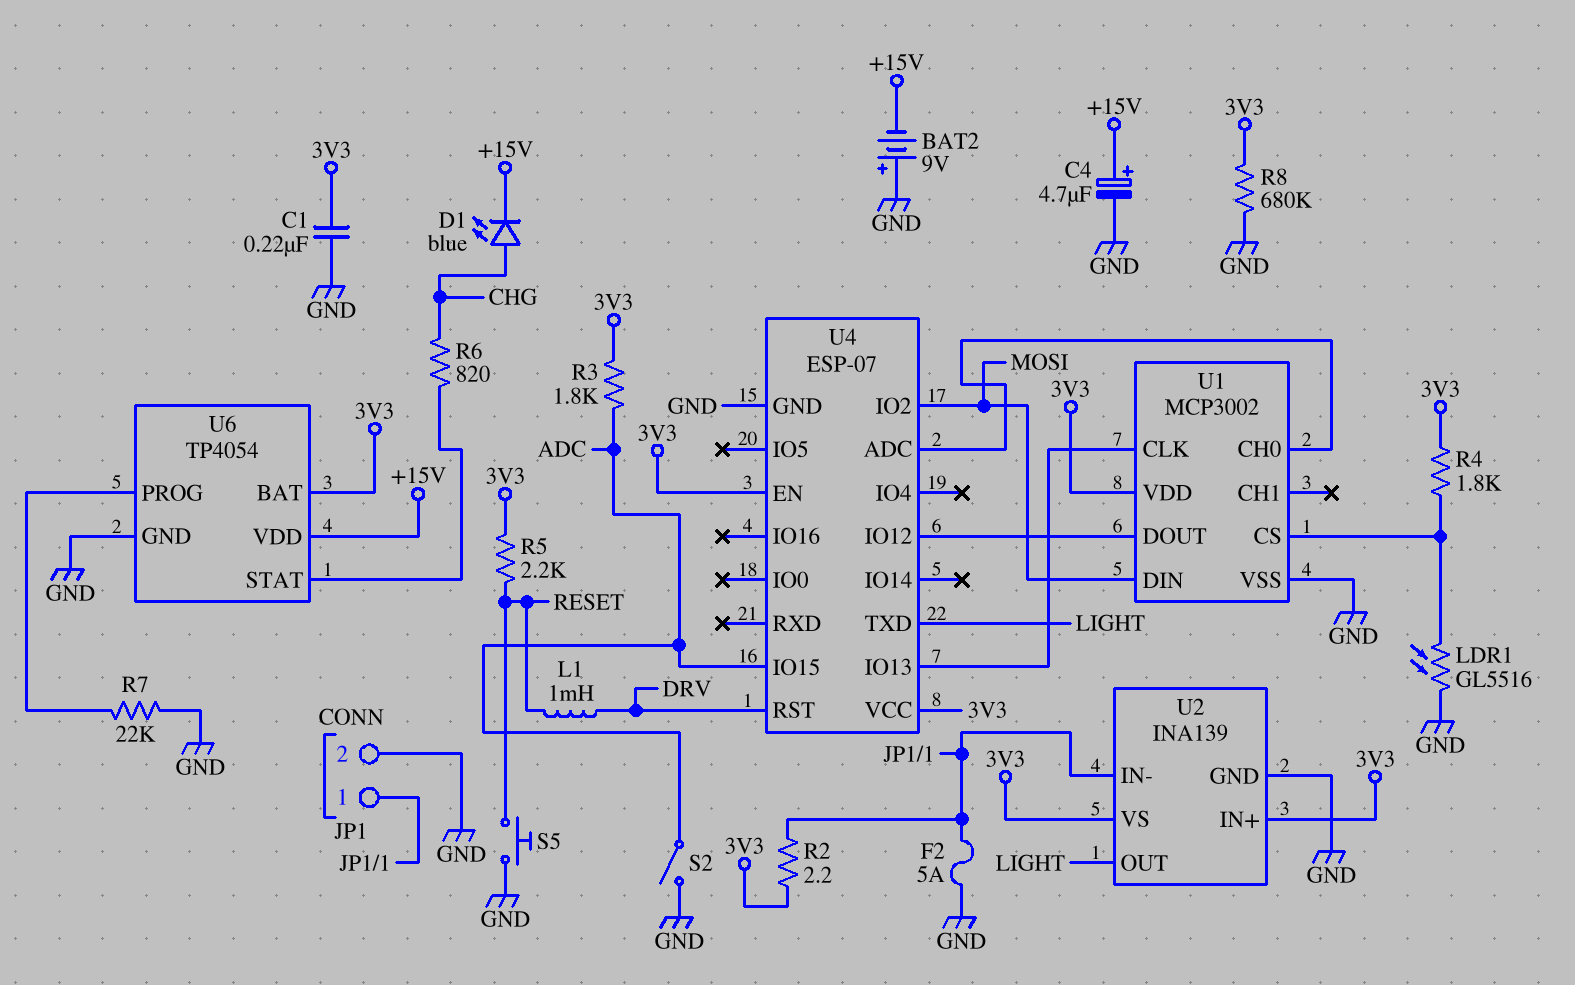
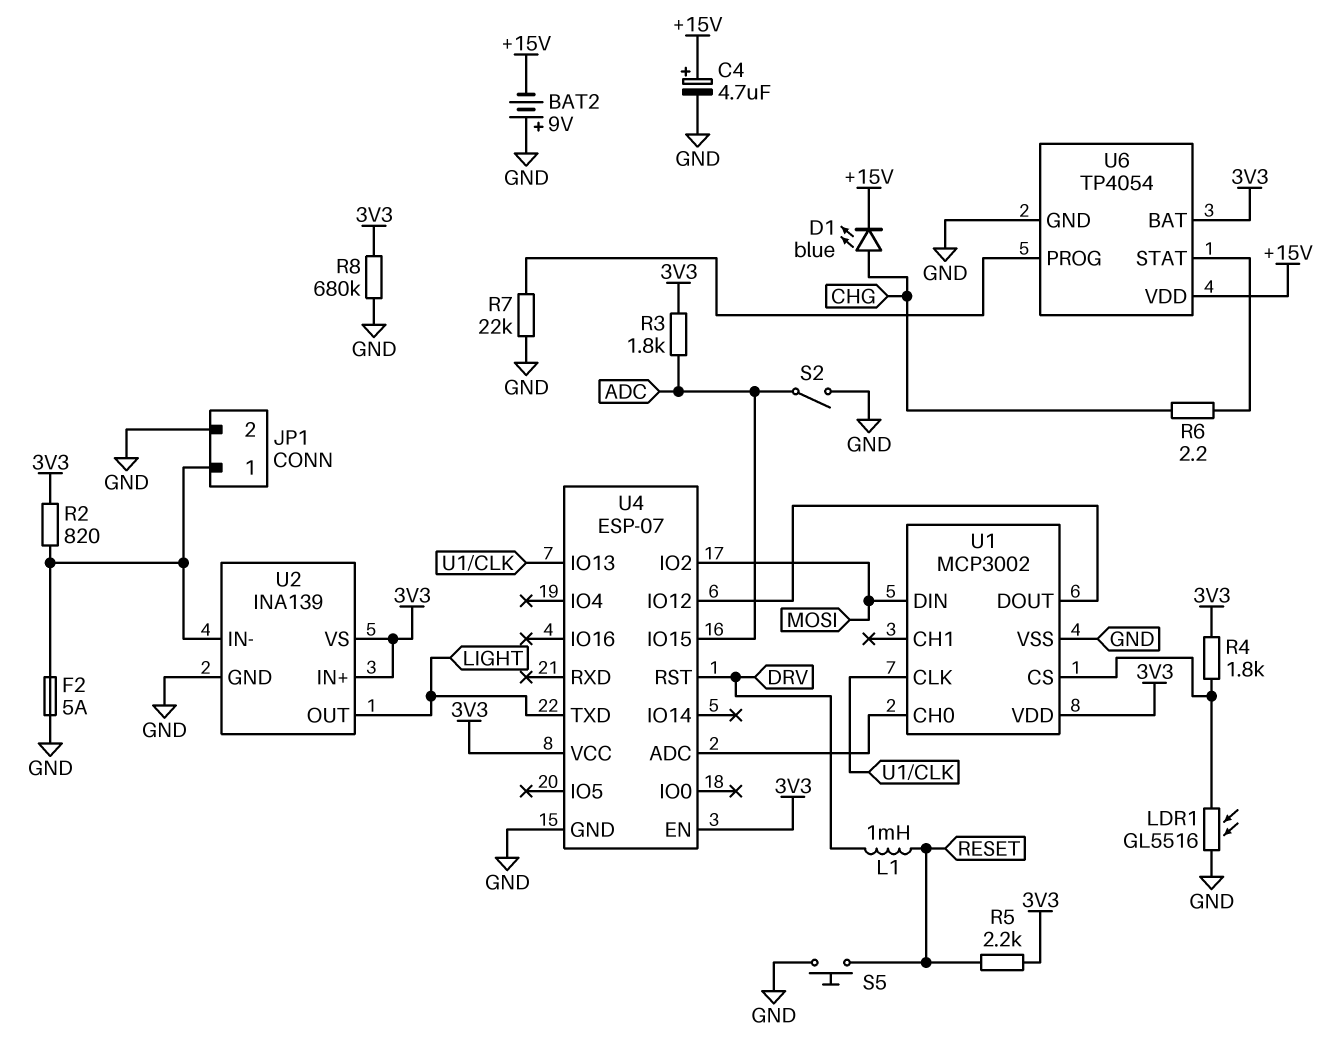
C1: 220nF (3V3, GND) -> none
R2: 2.2 (3V3, JP1/1) -> 820 (3V3, JP1/1)
R6: 820 (CHG, U6/STAT) -> 2.2 (CHG, U6/STAT)

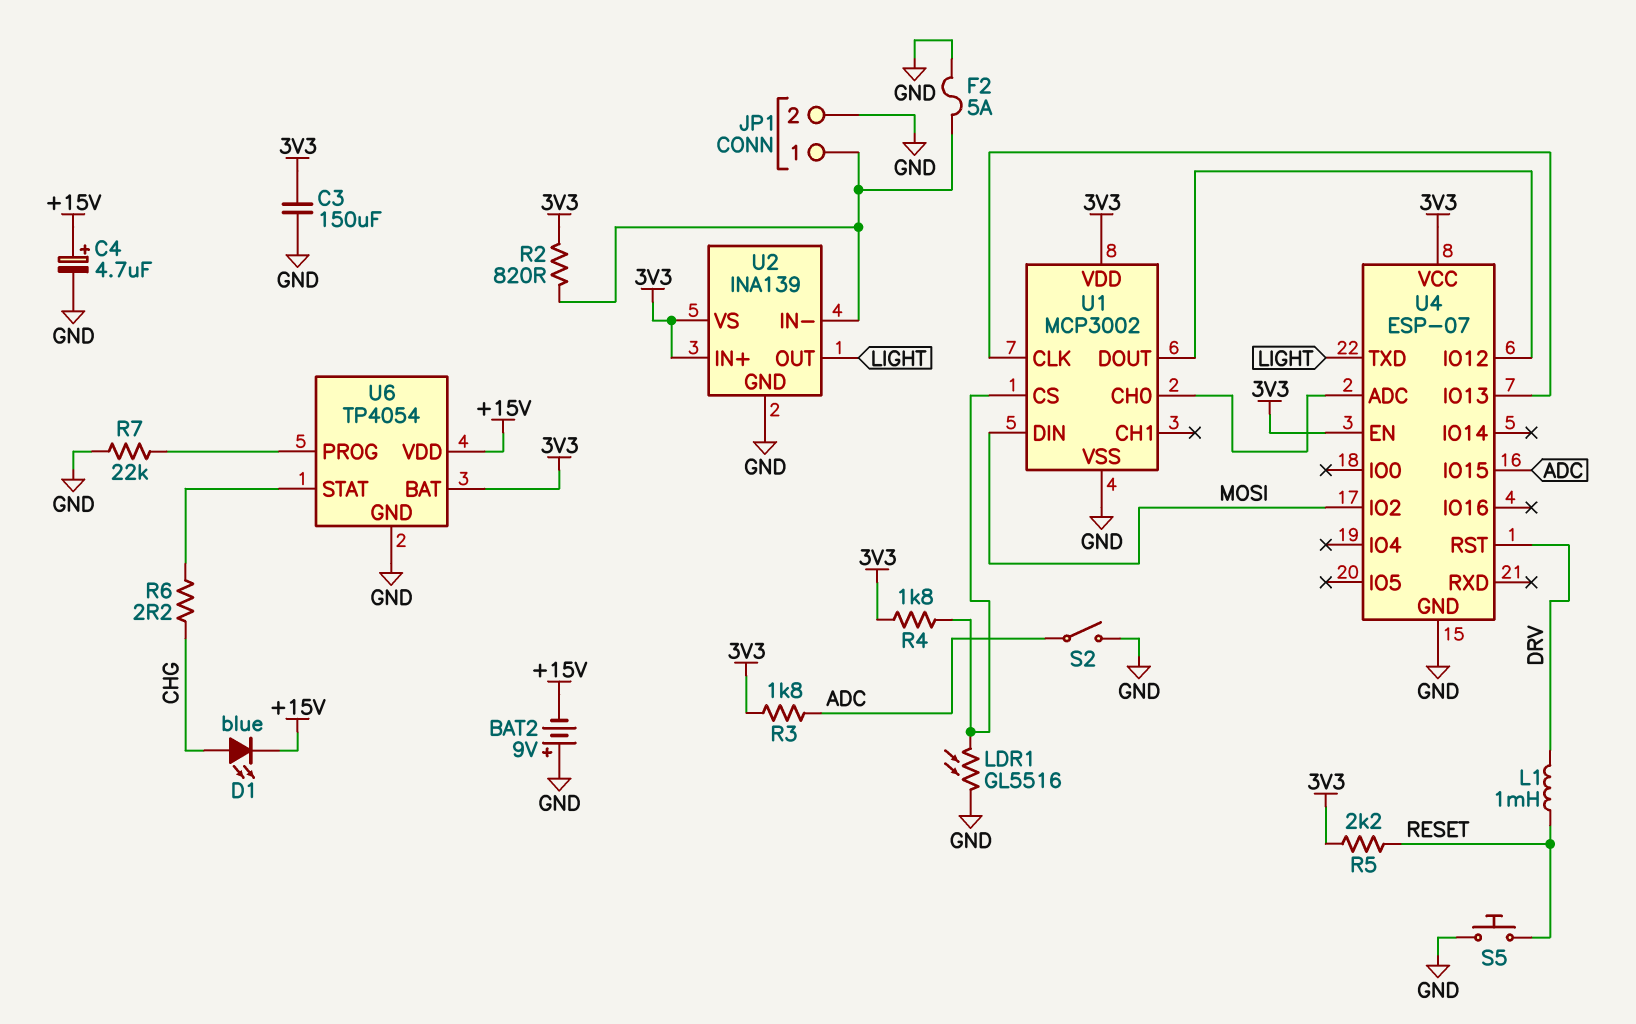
C3: none -> 150uF (3V3, GND)
R8: 680k (3V3, GND) -> none

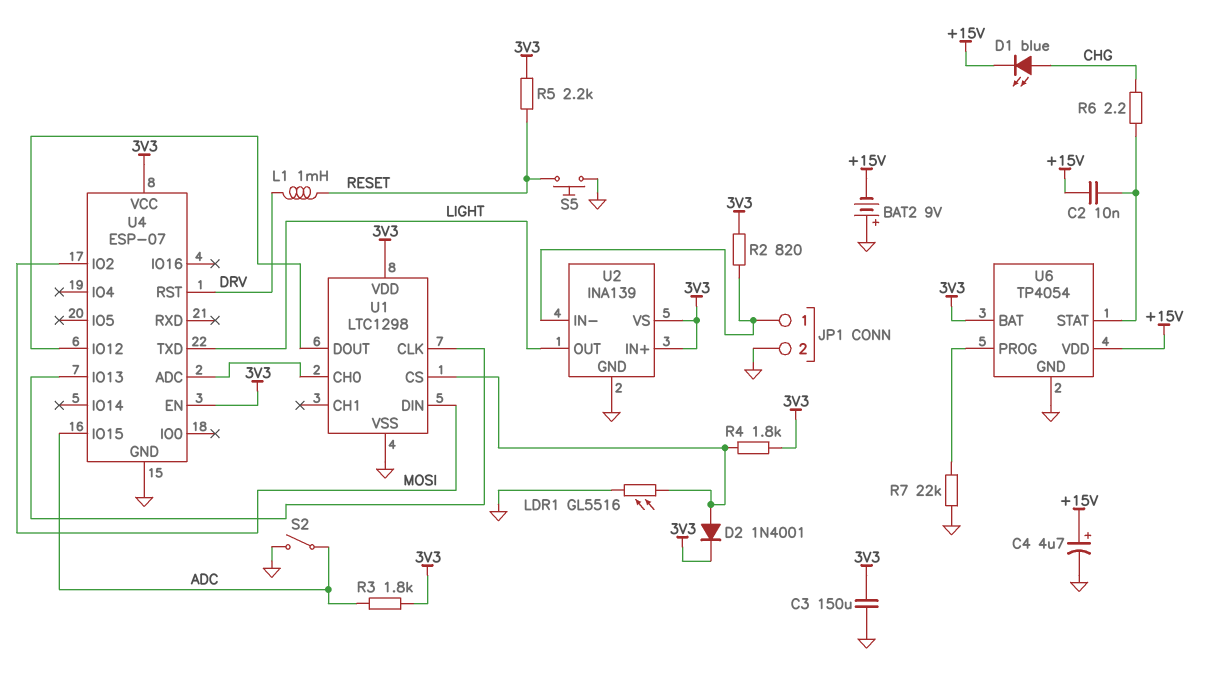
C2: none -> 10nF (+15V, U6/STAT)
D2: none -> diode 1N4001 (A U1/CS, K 3V3)
F2: 5A (GND, JP1/1) -> none
U1: MCP3002 -> LTC1298

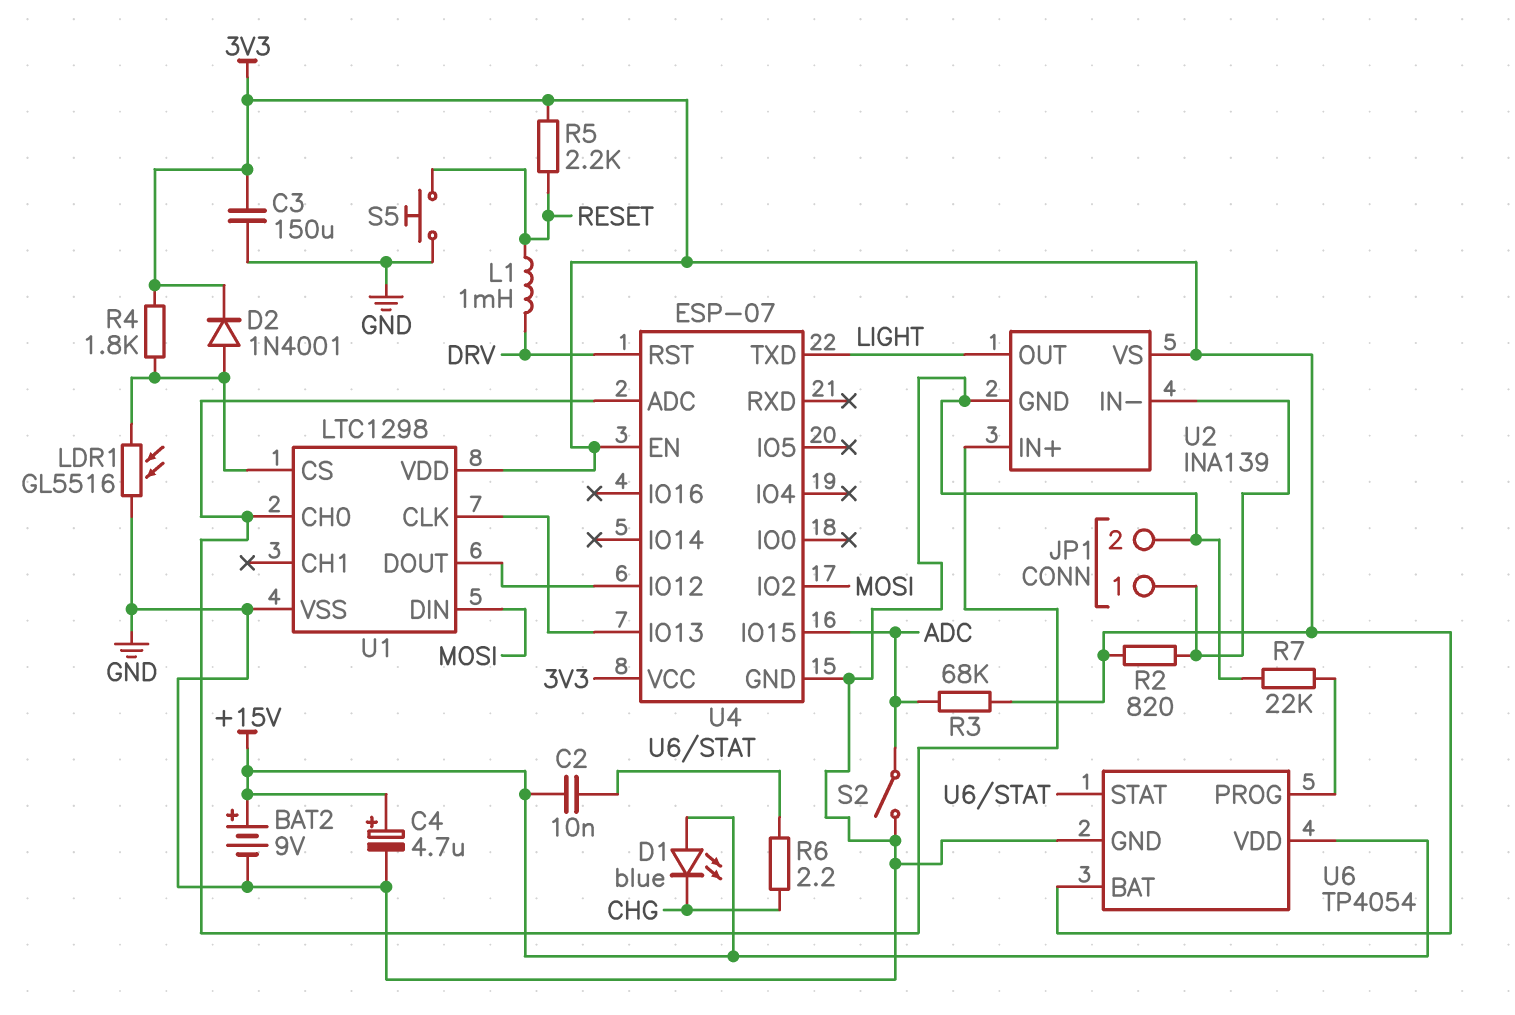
BAT2: 9V (plus GND, minus +15V) -> 9V (plus +15V, minus GND)
D1: LED blue (A CHG, K +15V) -> LED blue (A +15V, K CHG)
R3: 1.8k (3V3, ADC) -> 68k (3V3, ADC)
U2 pin IN+: 3V3 -> U1/CH0

